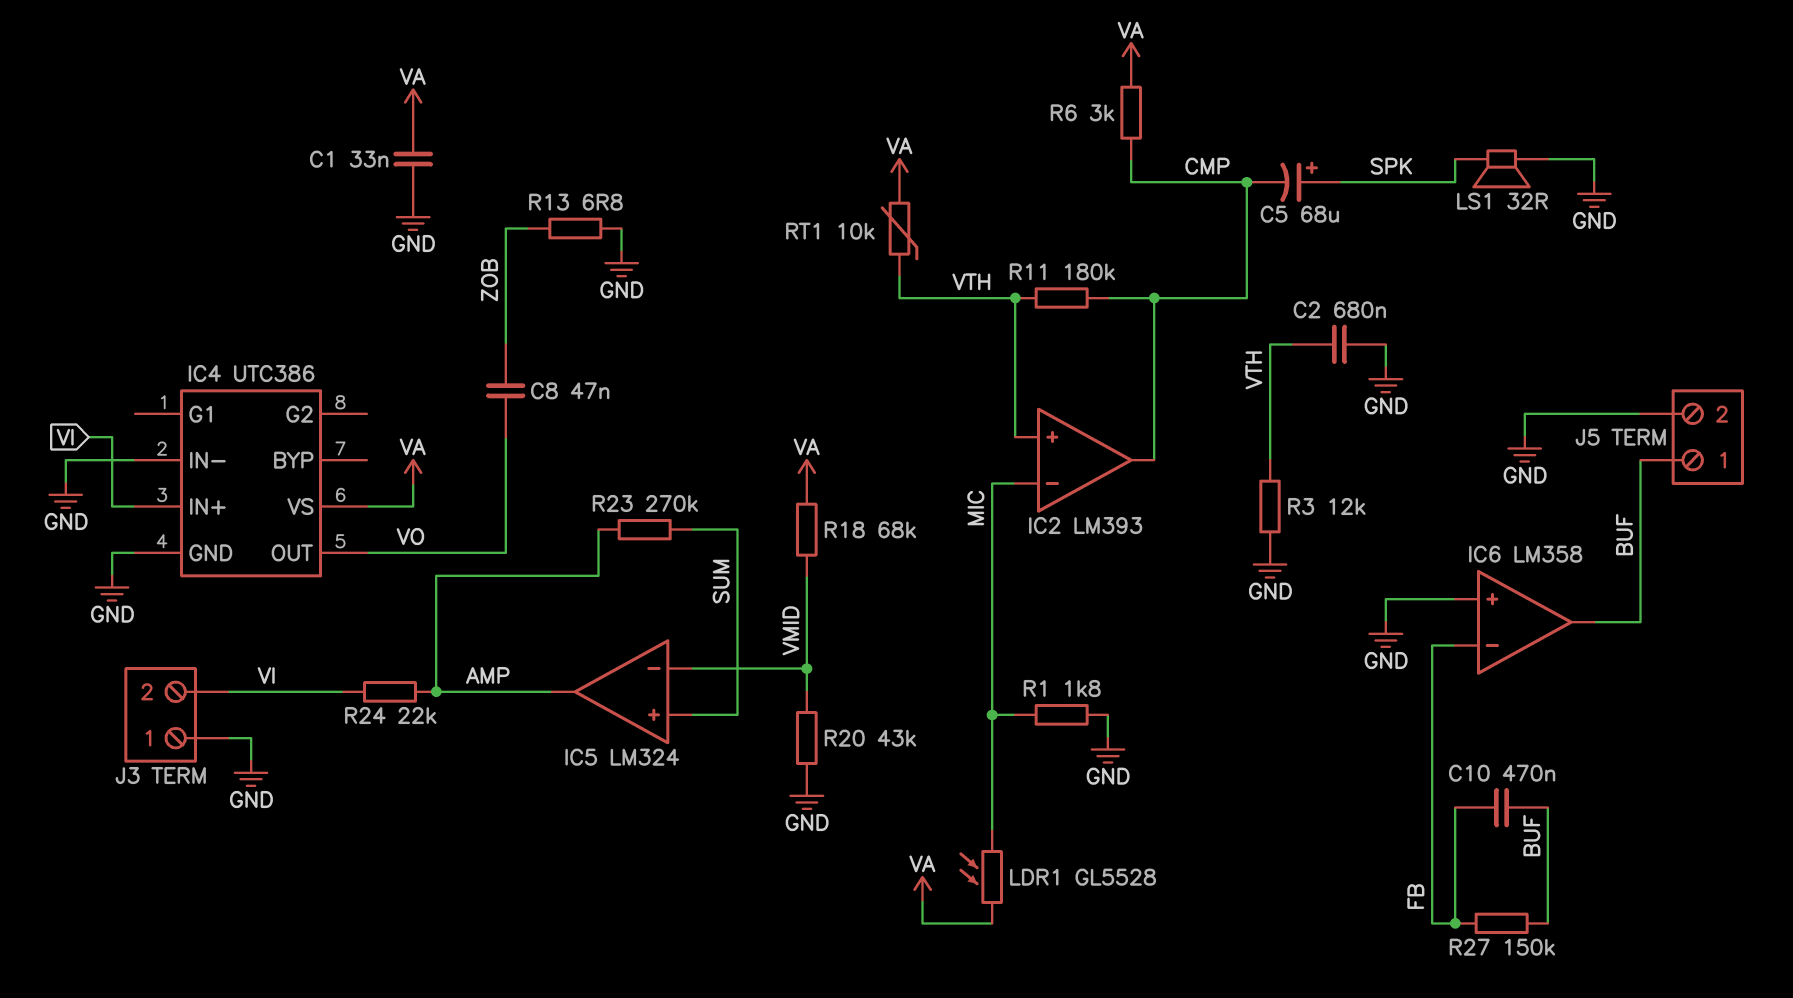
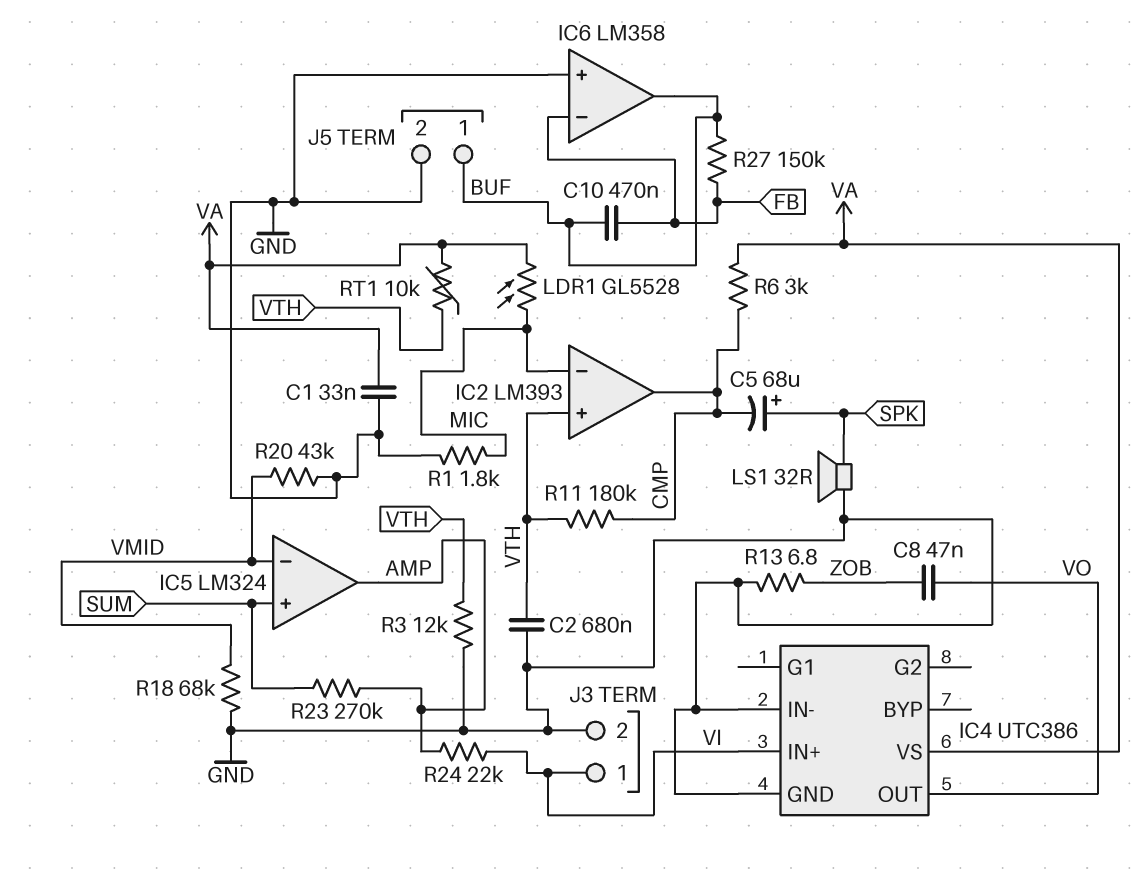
J3 pin 1: GND -> VI
J3 pin 2: VI -> GND
R18: 68k (VA, VMID) -> 68k (GND, VMID)

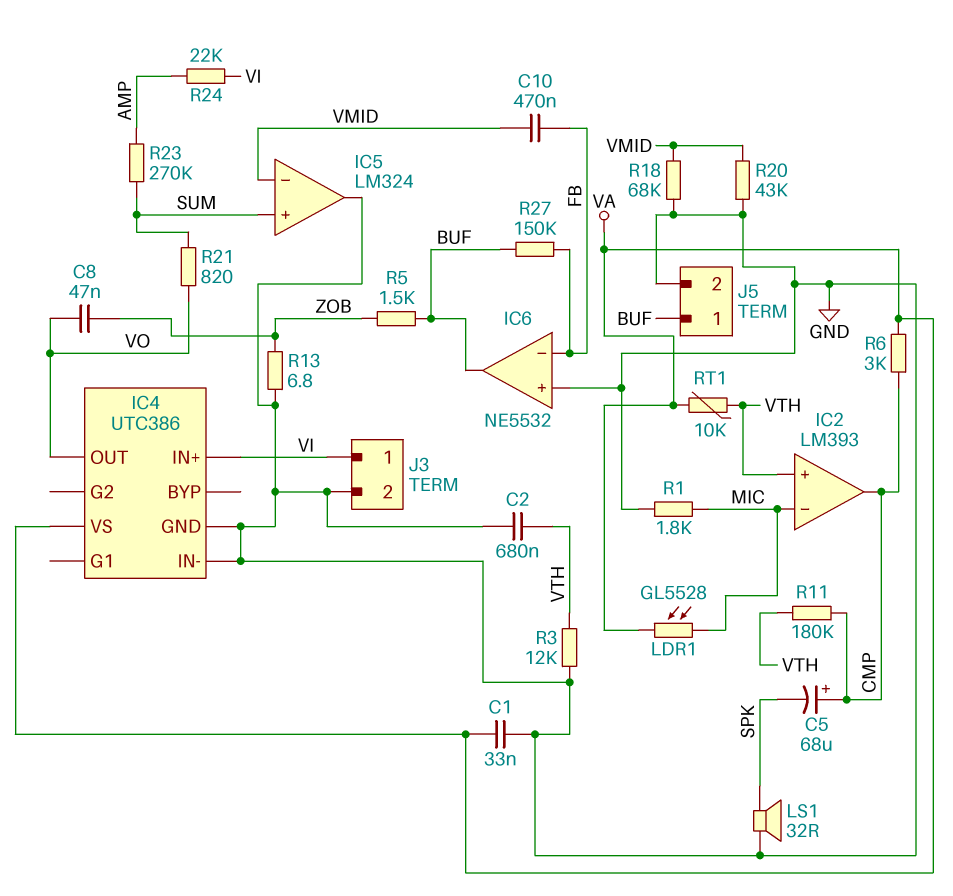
C5: 68uF (plus SPK, minus CMP) -> 68uF (plus CMP, minus SPK)
C10: 470nF (BUF, FB) -> 470nF (FB, VMID)
IC5 pin out: AMP -> GND
IC6: LM358 -> NE5532
R5: none -> 1.5k (BUF, ZOB)
R21: none -> 820 (SUM, VO)

